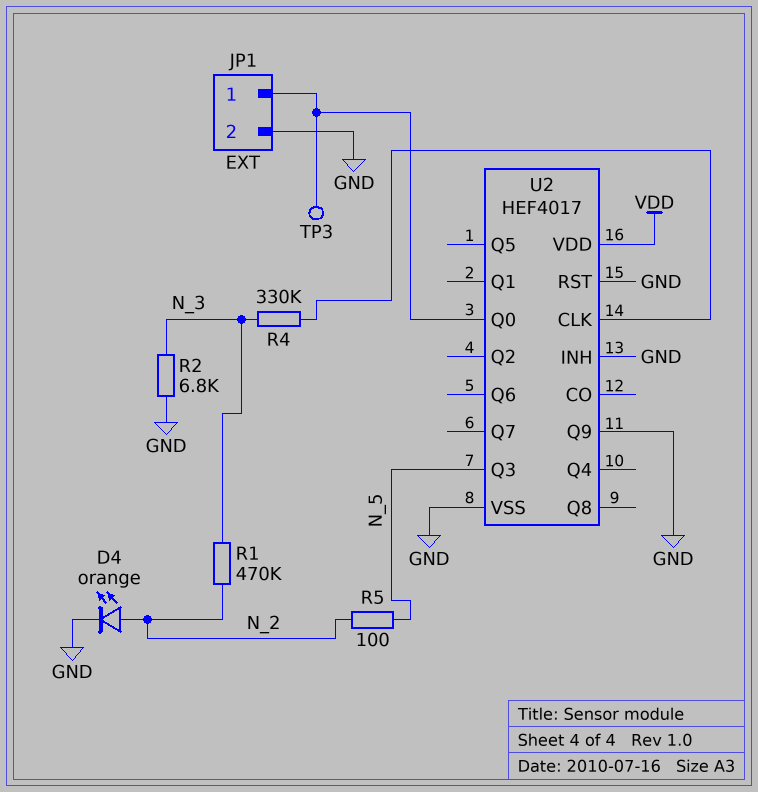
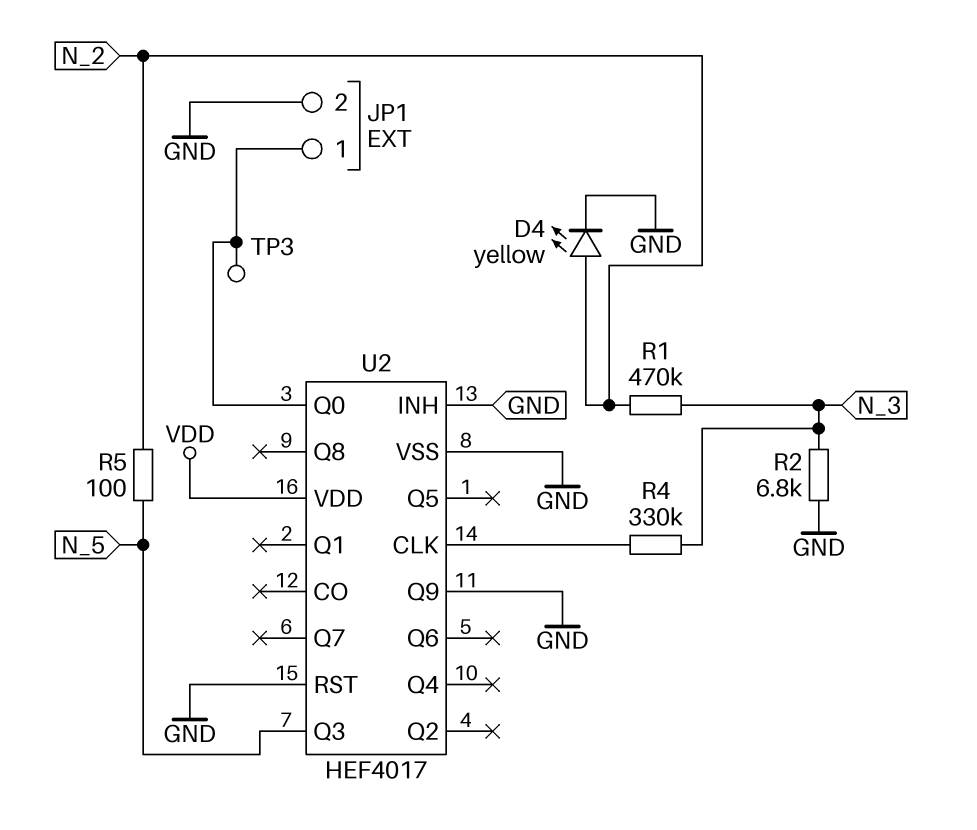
D4: LED orange (A N_2, K GND) -> LED yellow (A N_2, K GND)

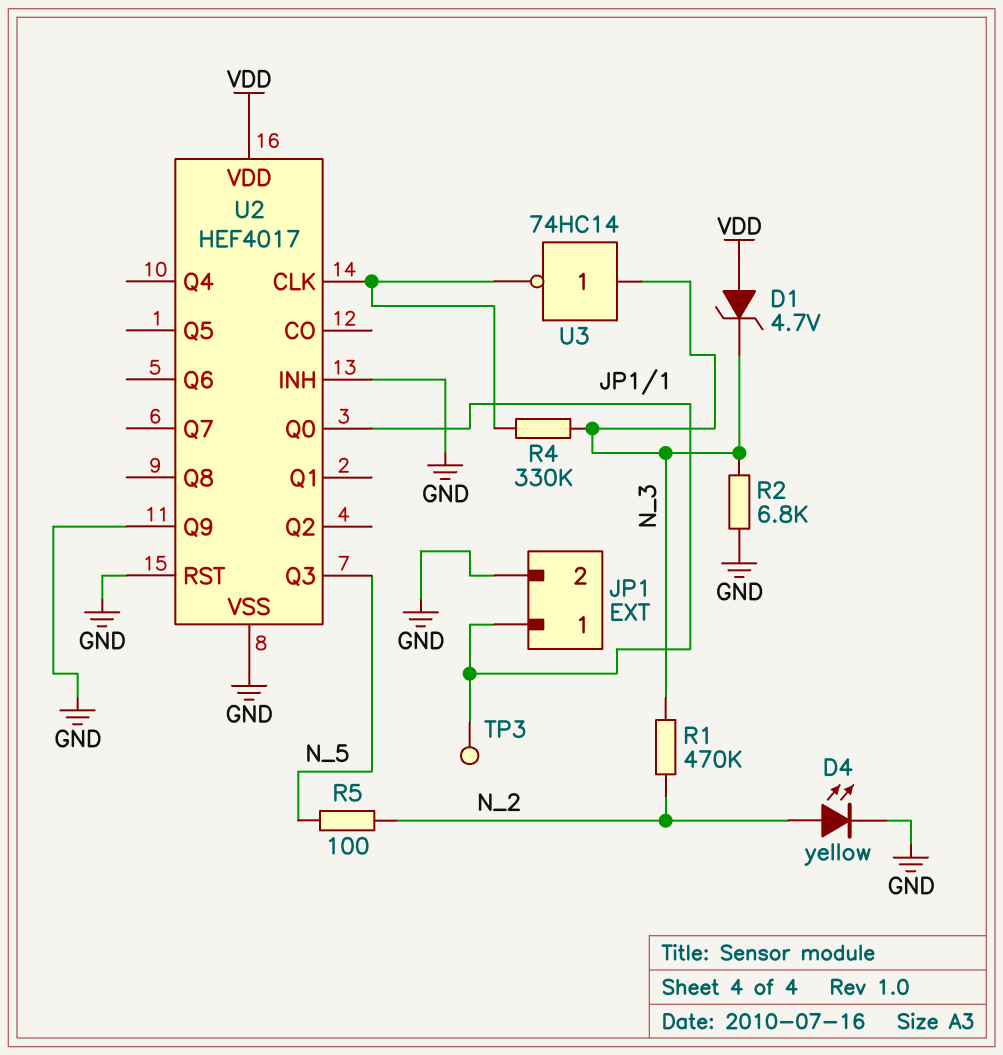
D1: none -> zener 4.7V (A VDD, K N_3)
U3: none -> NOT 74HC14 (in N_3, out U2/CLK)

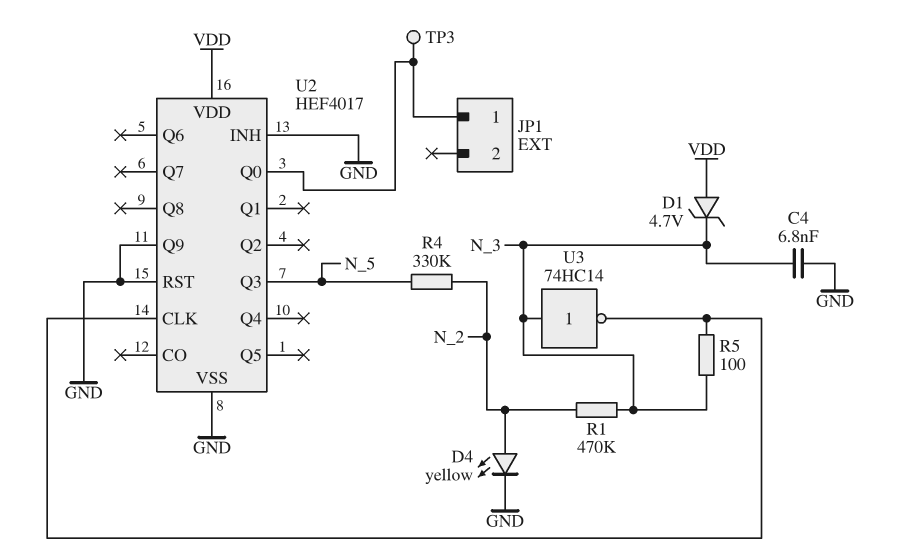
C4: none -> 6.8nF (GND, N_3)
JP1 pin 2: GND -> none
R2: 6.8k (GND, N_3) -> none
R4: 330k (N_3, U2/CLK) -> 330k (N_2, N_5)
R5: 100 (N_2, N_5) -> 100 (N_3, U2/CLK)

